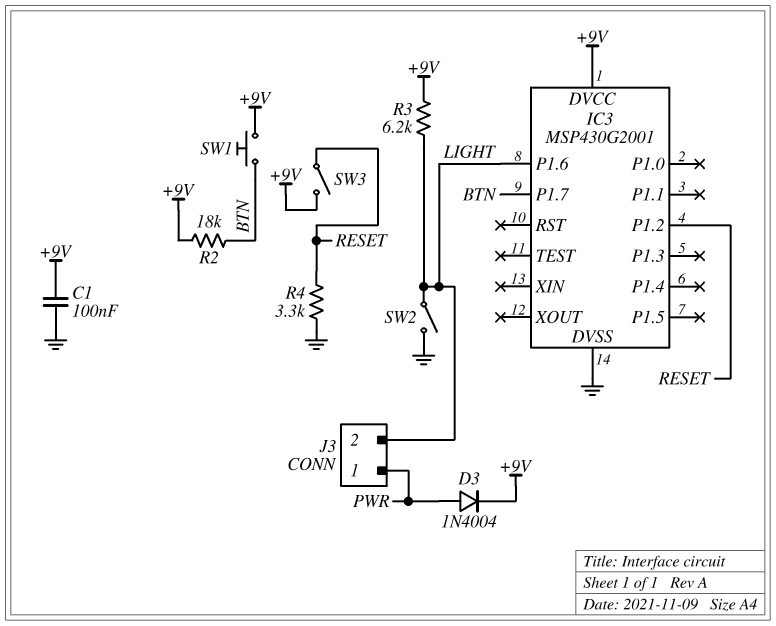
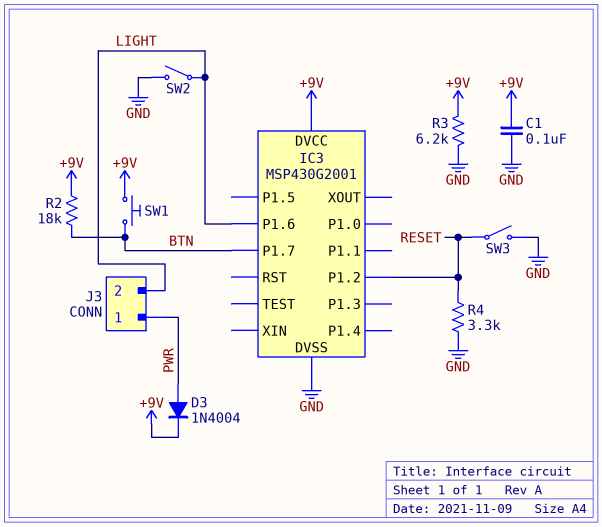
R3: 6.2k (+9V, LIGHT) -> 6.2k (+9V, GND)
SW3: switch (+9V, RESET) -> switch (GND, RESET)

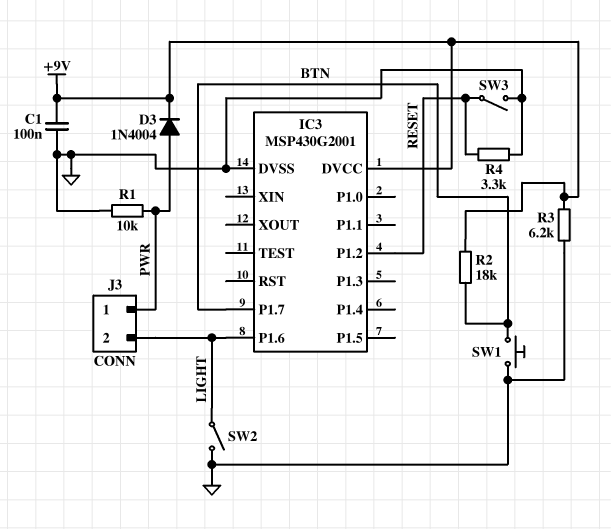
R1: none -> 10k (GND, PWR)
SW1: button (+9V, BTN) -> button (BTN, GND)

